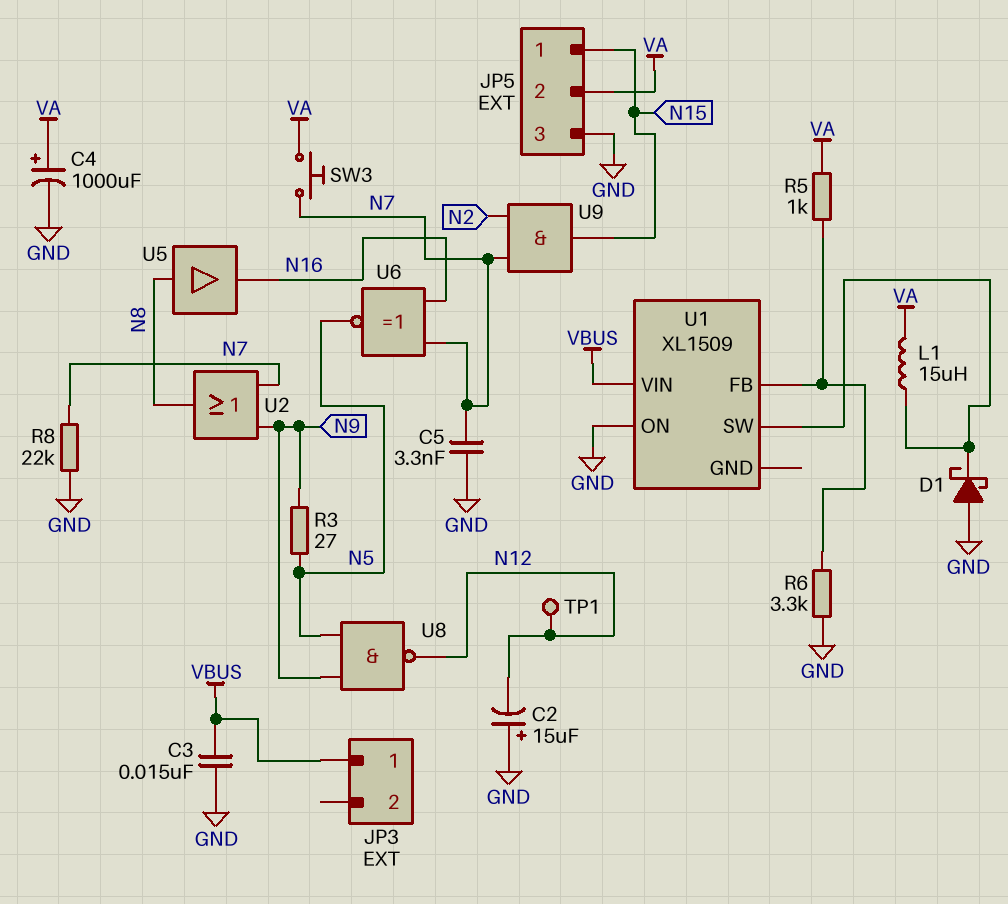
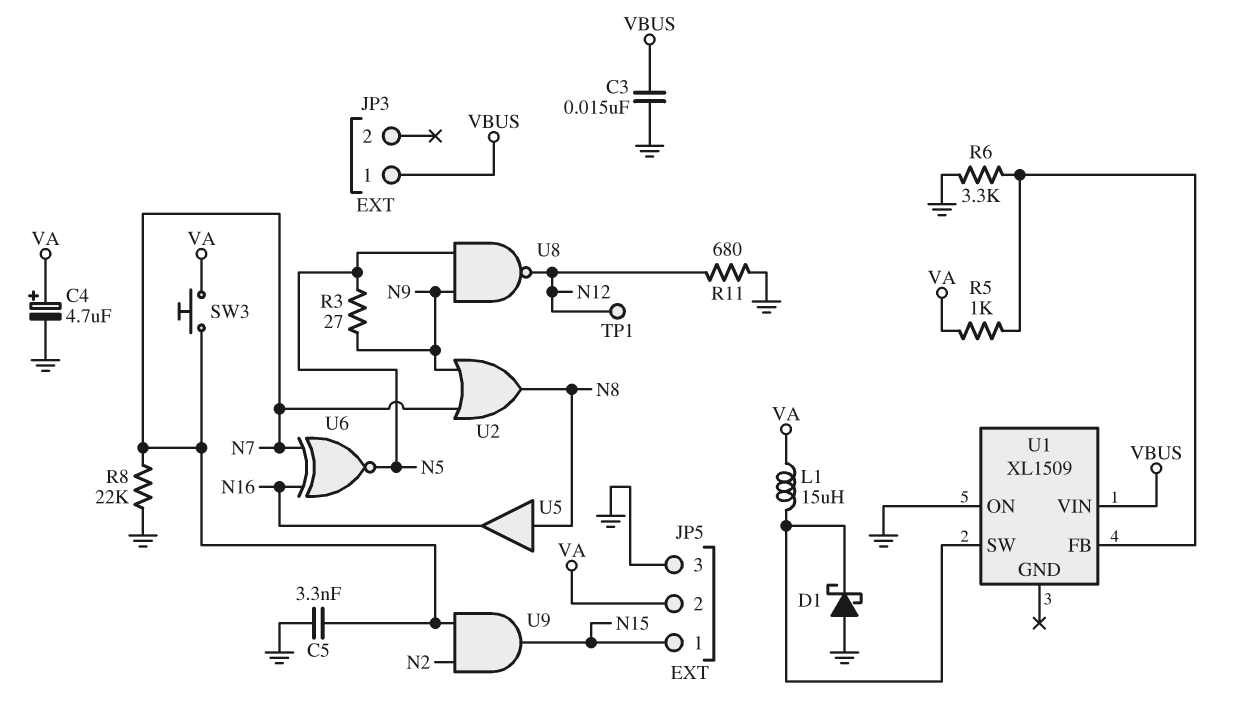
C2: 15uF (plus GND, minus N12) -> none
C4: 1000uF (plus VA, minus GND) -> 4.7uF (plus VA, minus GND)
R11: none -> 680 (GND, N12)

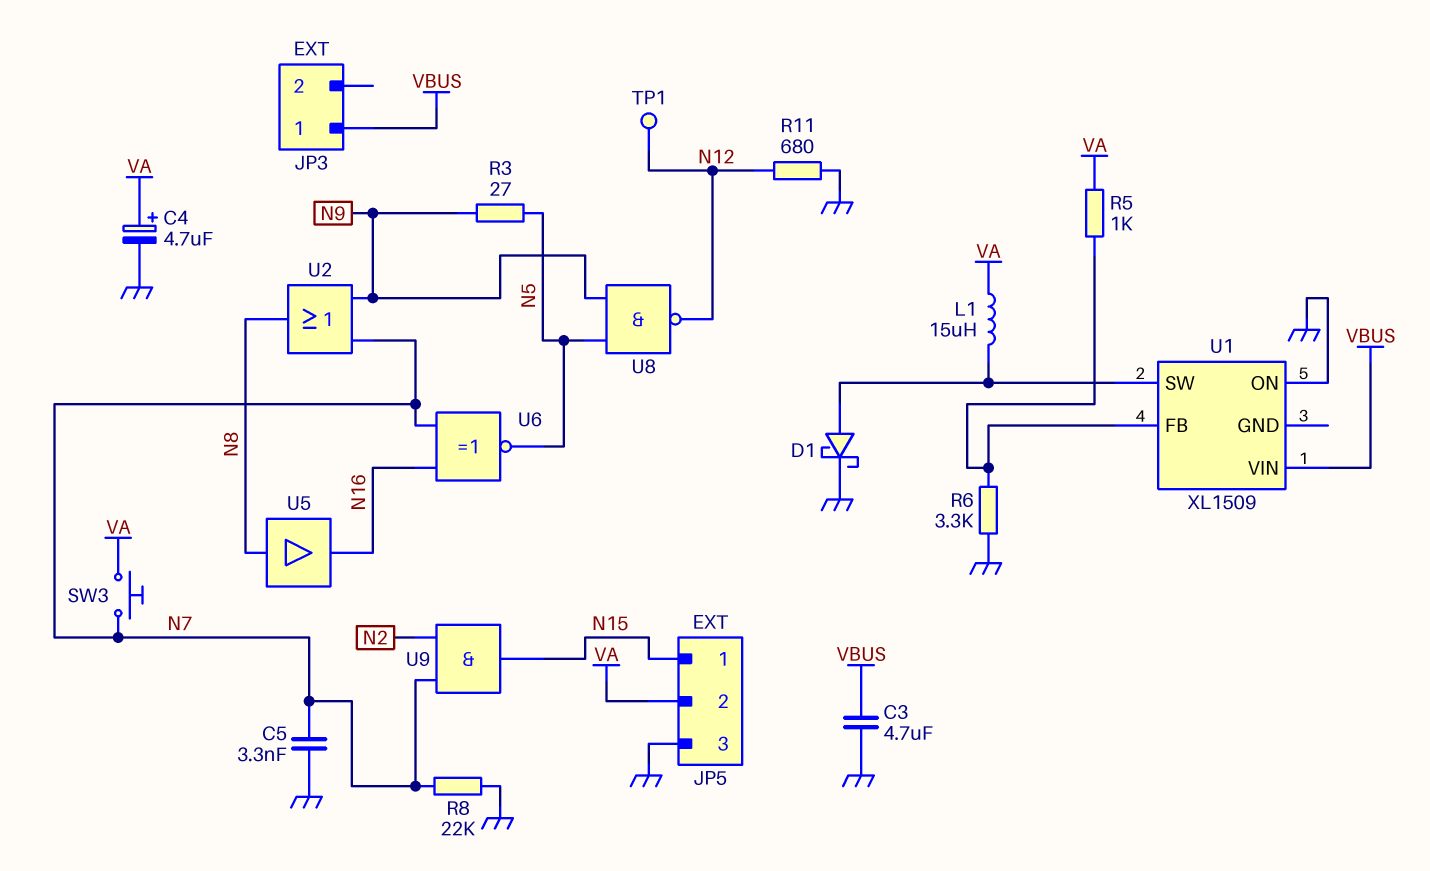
C3: 15nF (GND, VBUS) -> 4.7uF (GND, VBUS)
D1: schottky (A GND, K U1/SW) -> schottky (A U1/SW, K GND)

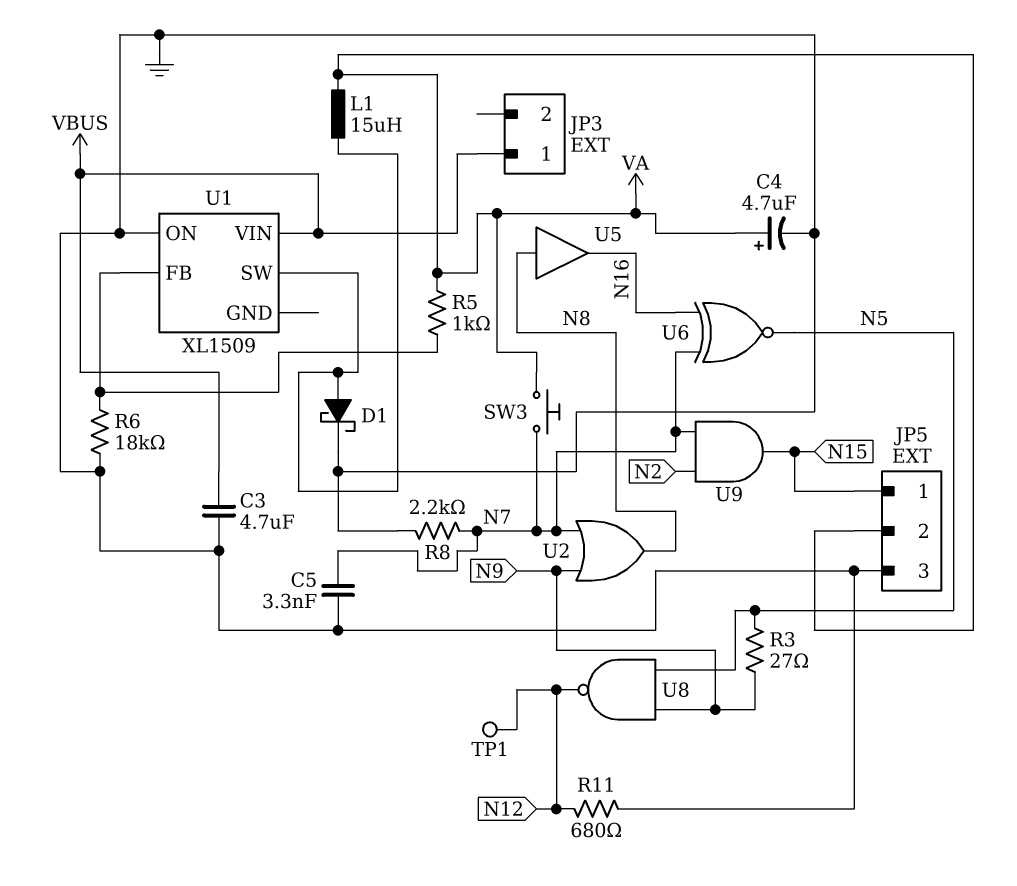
R6: 3.3k (GND, U1/FB) -> 18k (GND, U1/FB)
R8: 22k (GND, N7) -> 2.2k (GND, N7)

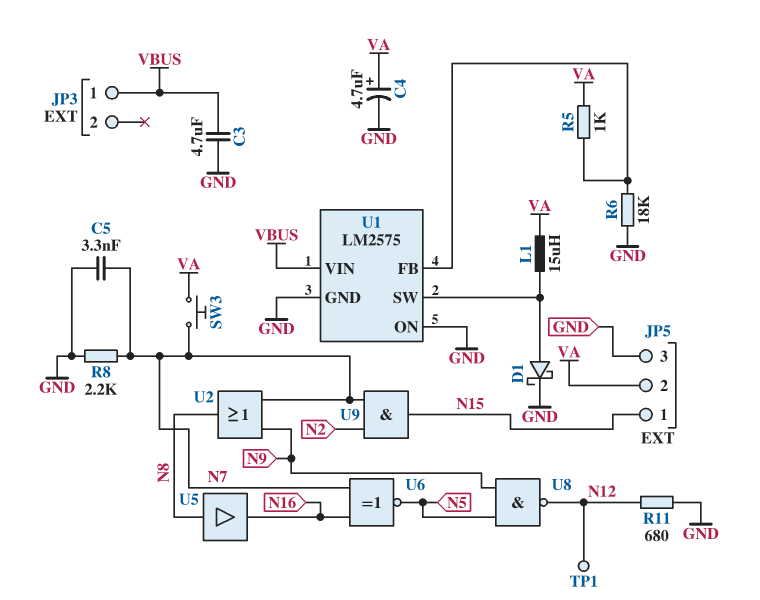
R3: 27 (N5, N9) -> none
U1: XL1509 -> LM2575
U1 pin GND: none -> GND

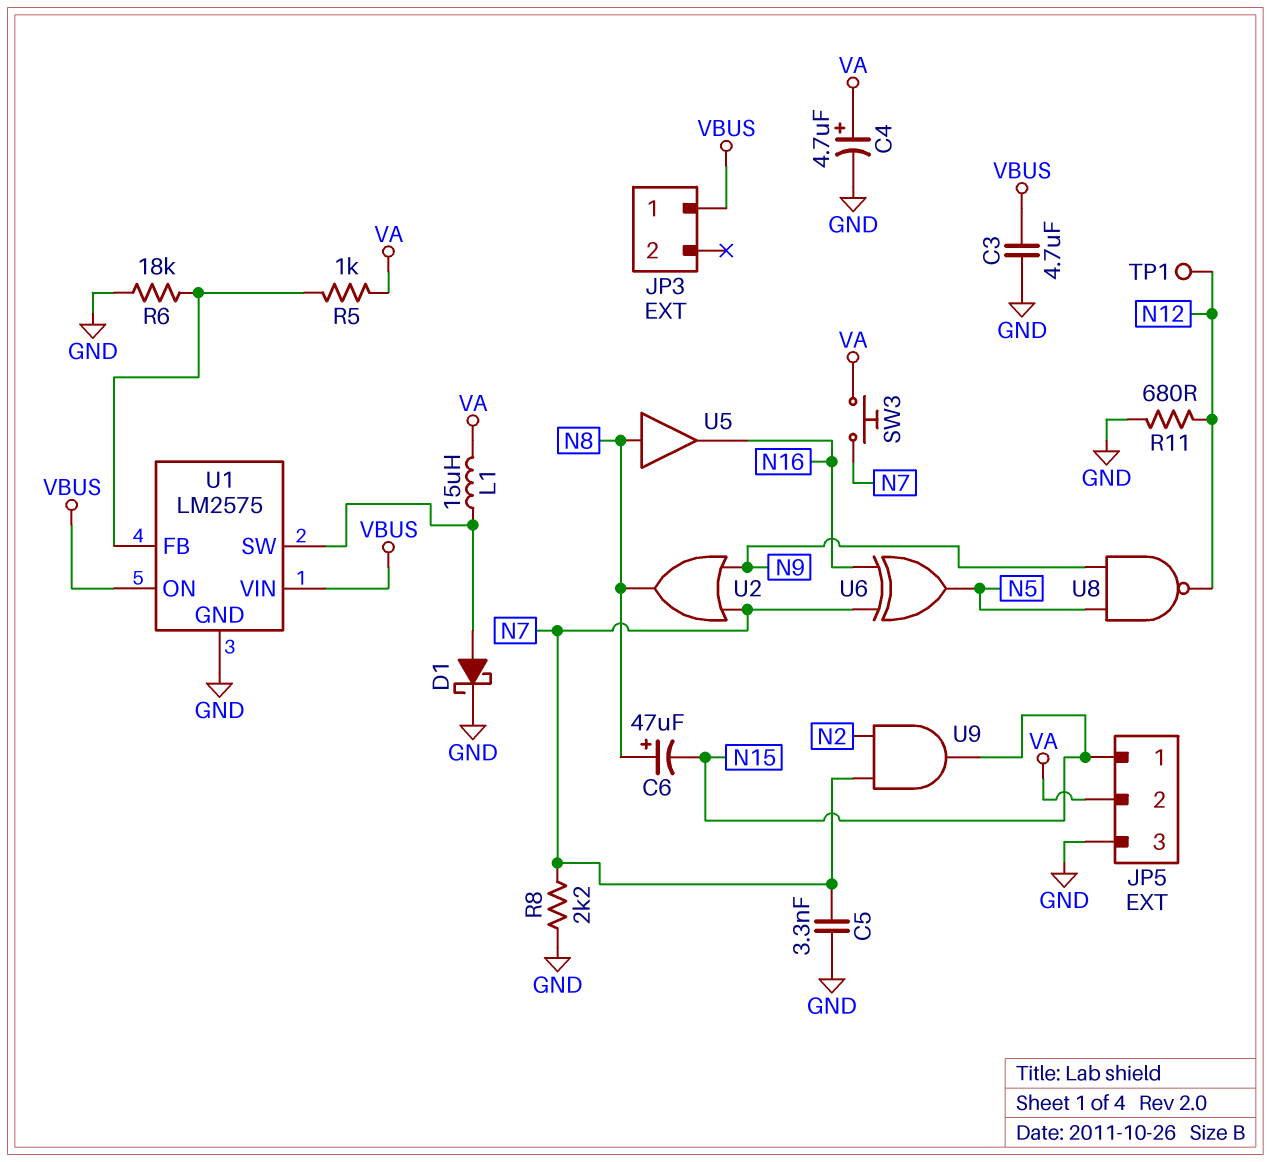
C6: none -> 47uF (plus N8, minus N15)
U1 pin ON: GND -> VBUS
U6: XNOR (in N7, in N16, out N5) -> XOR (in N7, in N16, out N5)

